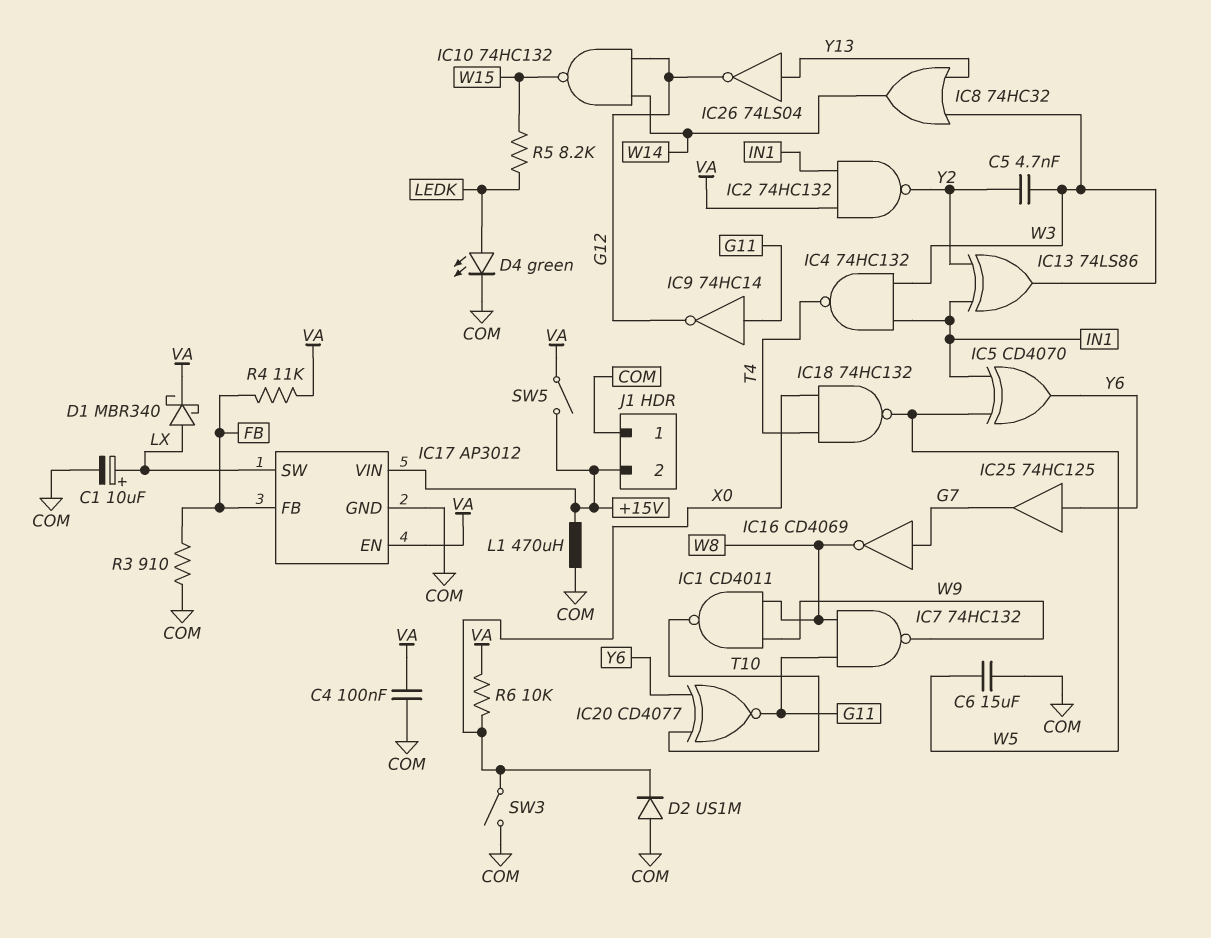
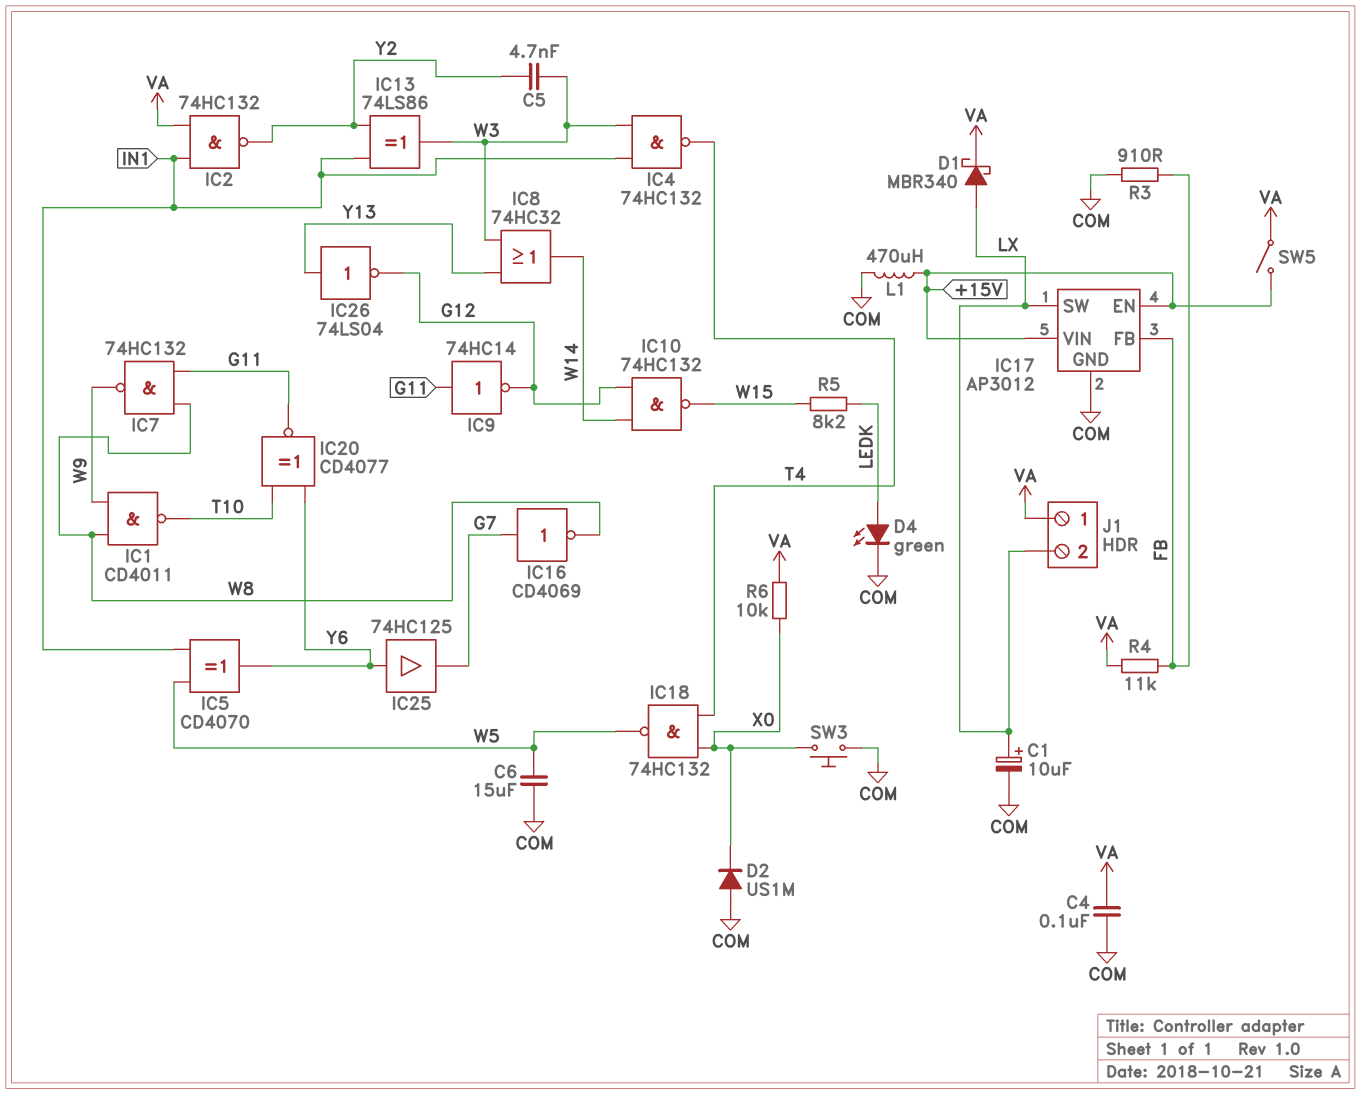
IC17 pin EN: VA -> +15V
J1 pin 1: COM -> VA
J1 pin 2: +15V -> LX
SW3: switch (COM, X0) -> button (COM, X0)

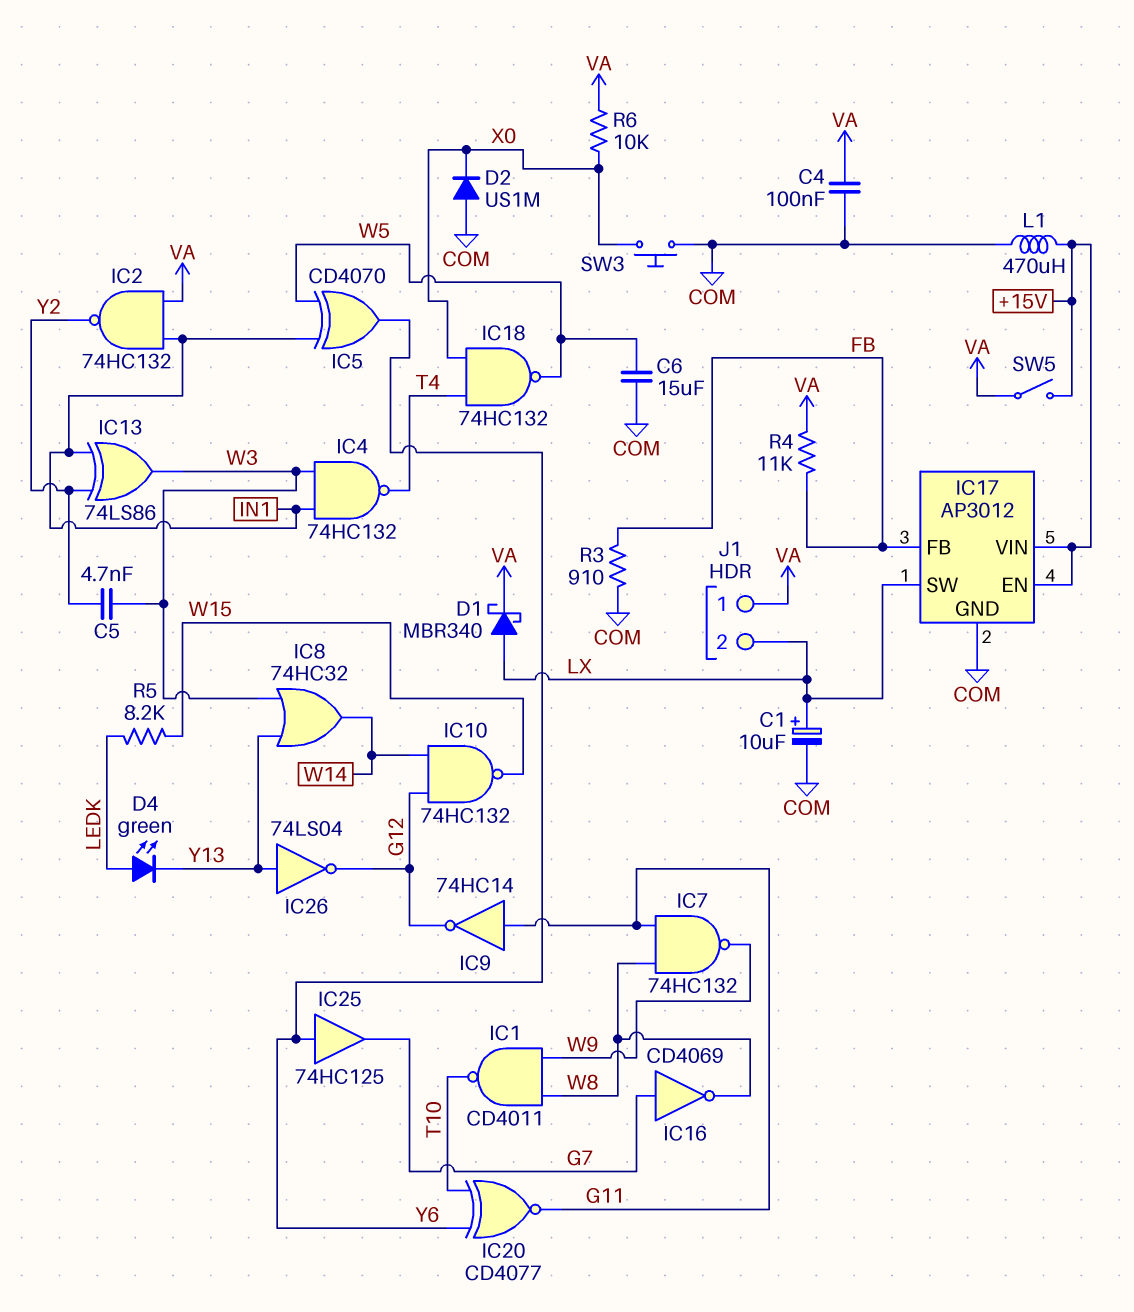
D4: LED green (A LEDK, K COM) -> LED green (A LEDK, K Y13)

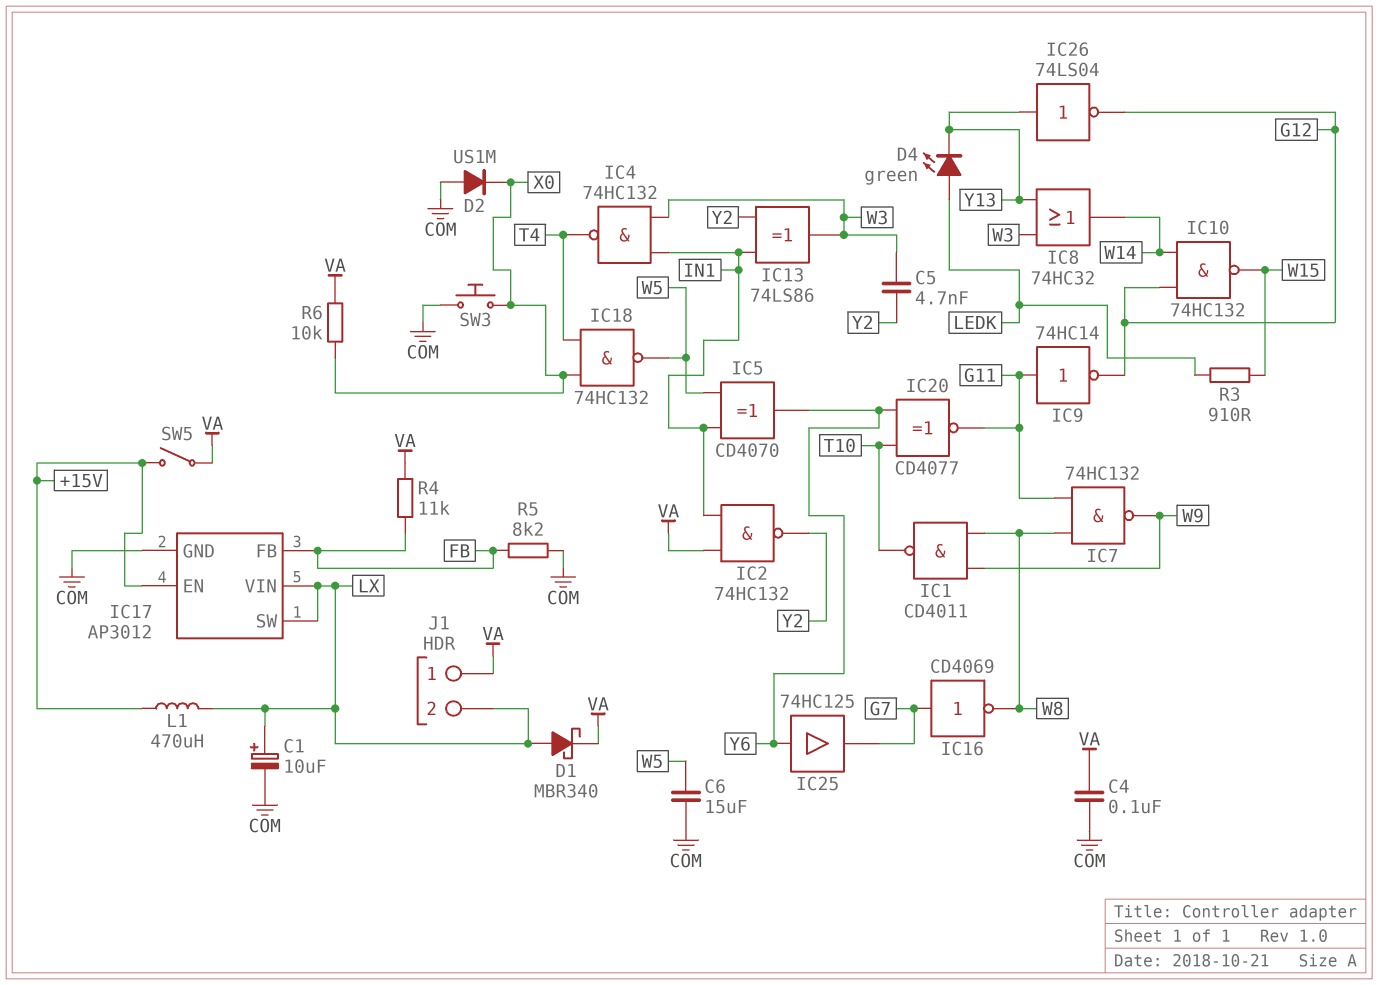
IC17 pin VIN: +15V -> LX
L1: 470uH (+15V, COM) -> 470uH (+15V, LX)
R3: 910 (COM, FB) -> 910 (LEDK, W15)
R5: 8.2k (LEDK, W15) -> 8.2k (COM, FB)

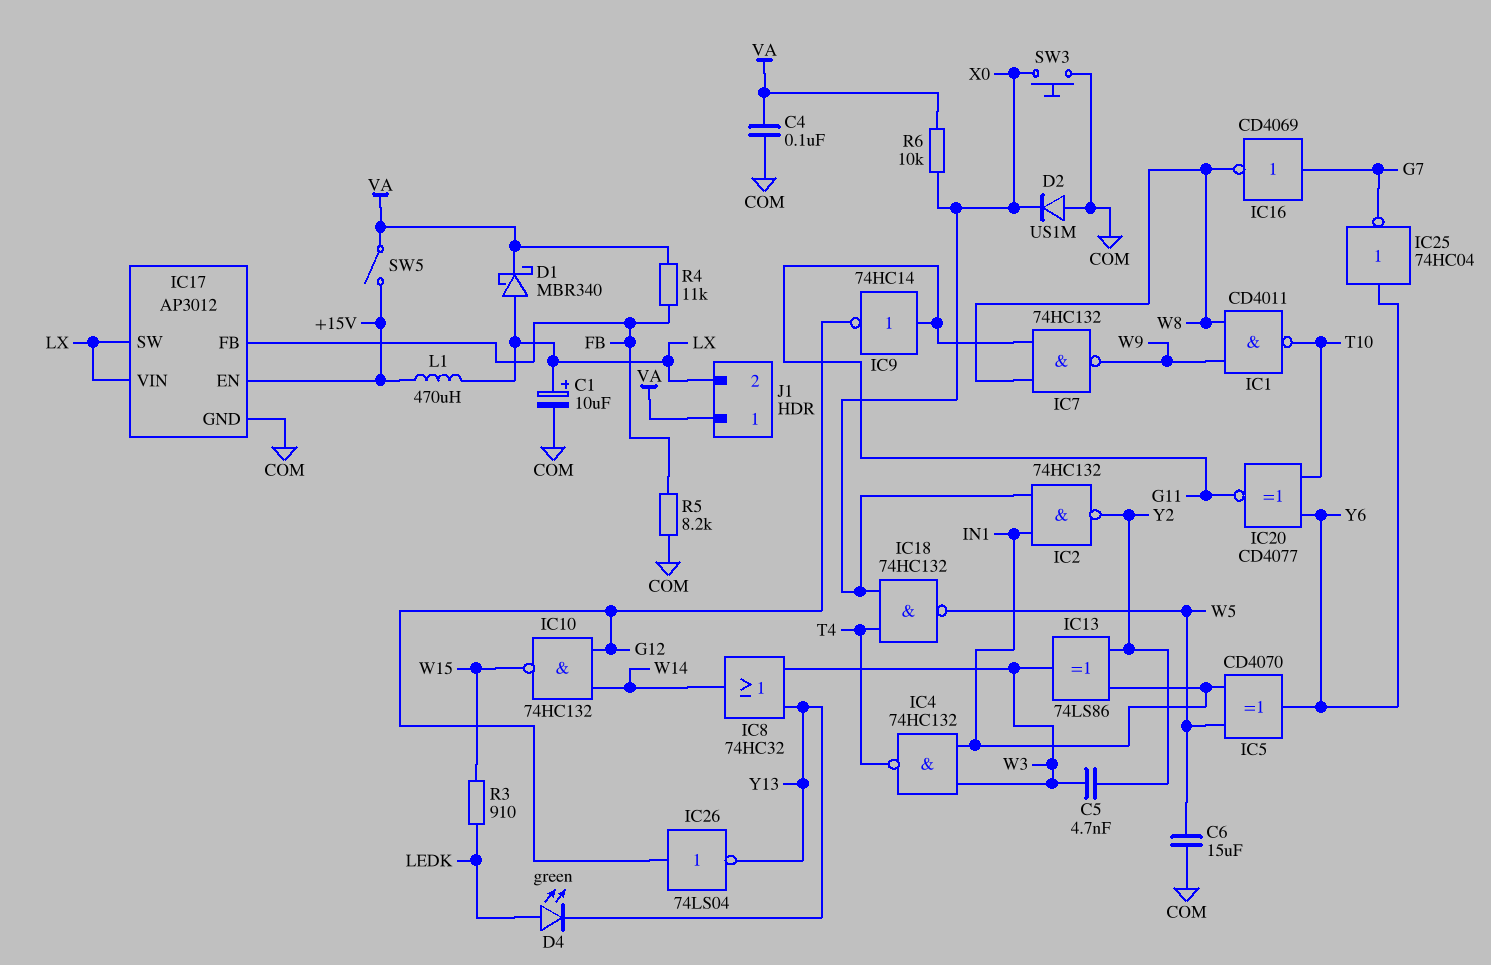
IC2: NAND 74HC132 (in IN1, in VA, out Y2) -> NAND 74HC132 (in IN1, in X0, out Y2)
IC25: buffer 74HC125 (in Y6, out G7) -> NOT 74HC04 (in Y6, out G7)
IC26: NOT 74LS04 (in Y13, out G12) -> NOT 74LS04 (in G12, out Y13)

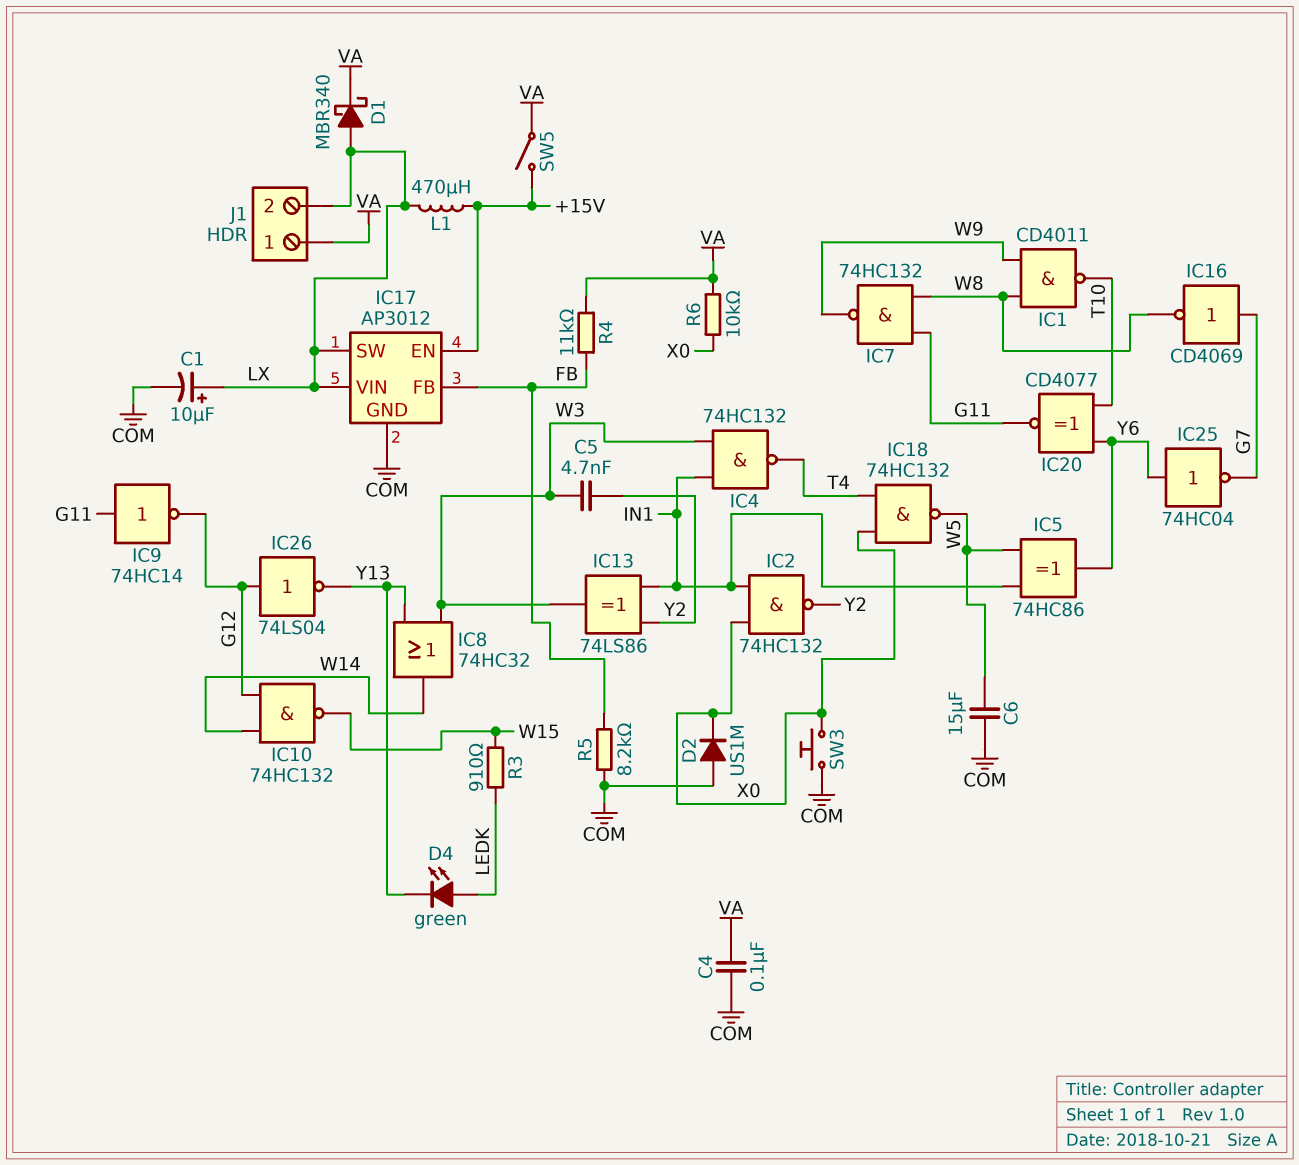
IC5: XOR CD4070 (in IN1, in W5, out Y6) -> XOR 74HC86 (in IN1, in W5, out Y6)

